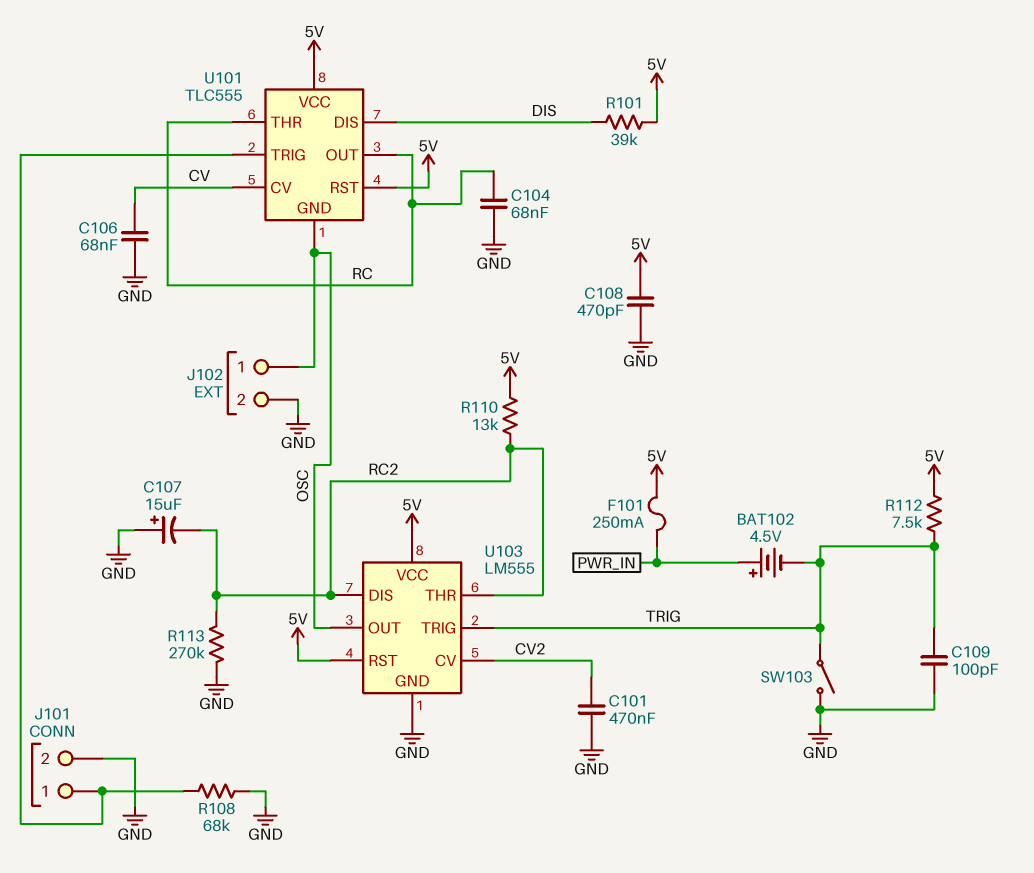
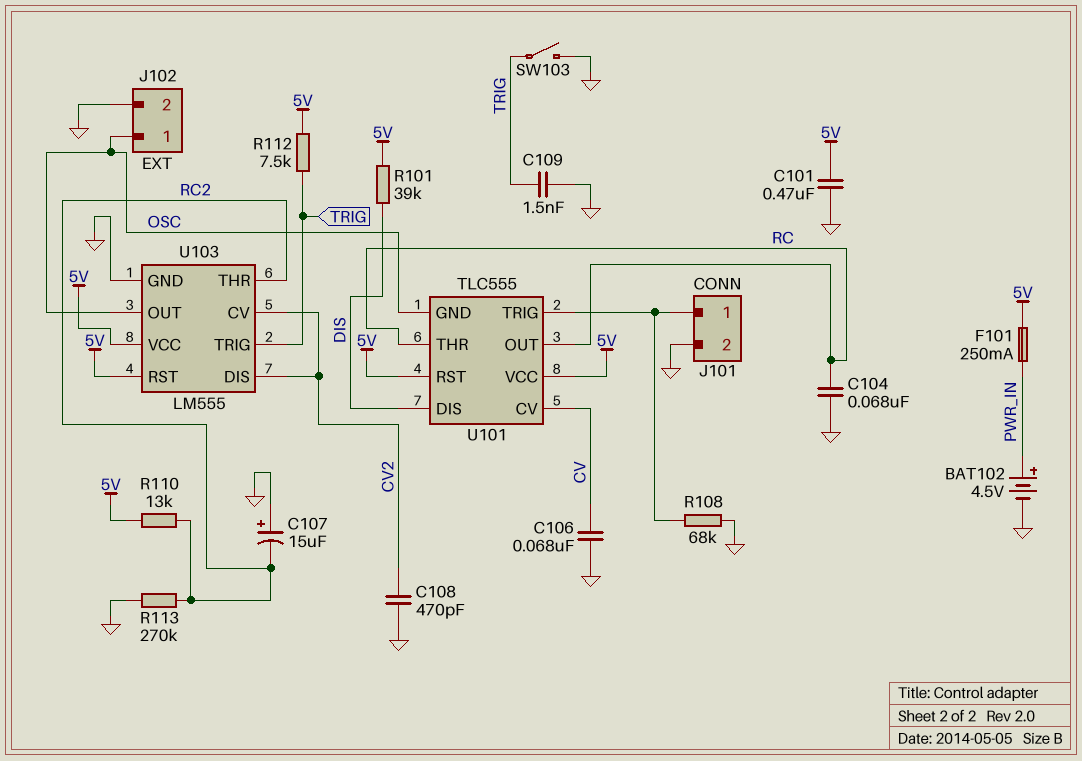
BAT102: 4.5V (plus PWR_IN, minus TRIG) -> 4.5V (plus PWR_IN, minus GND)
C101: 470nF (CV2, GND) -> 470nF (5V, GND)
C108: 470pF (5V, GND) -> 470pF (CV2, GND)
C109: 100pF (GND, TRIG) -> 1.5nF (GND, TRIG)
U103 pin DIS: RC2 -> CV2

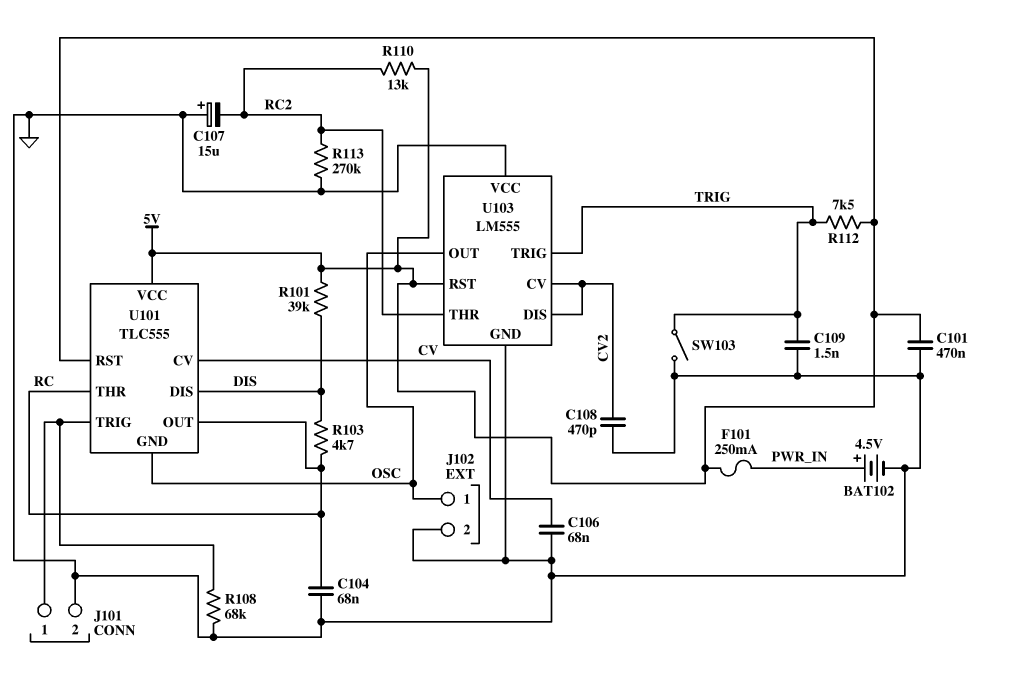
R103: none -> 4.7k (DIS, RC)
U103 pin VCC: 5V -> GND

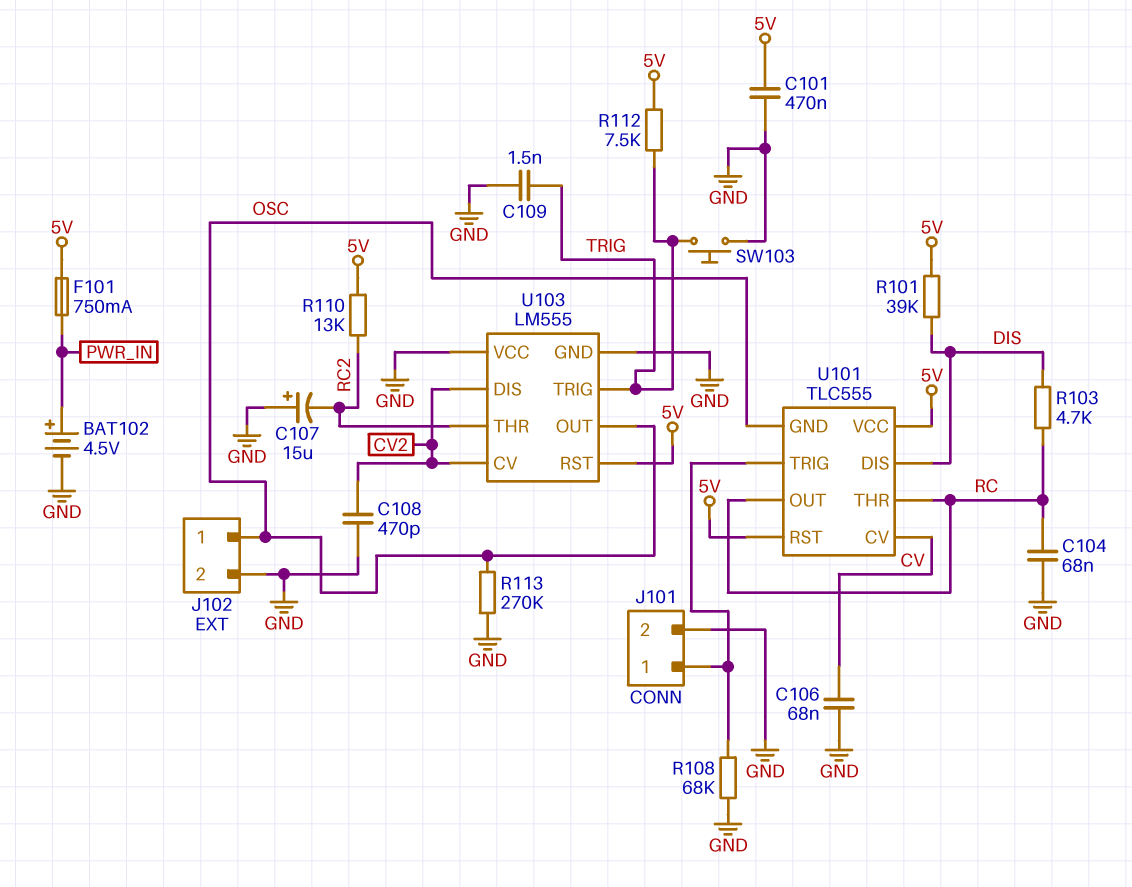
F101: 250mA (5V, PWR_IN) -> 750mA (5V, PWR_IN)
R113: 270k (GND, RC2) -> 270k (GND, OSC)
SW103: switch (GND, TRIG) -> button (GND, TRIG)

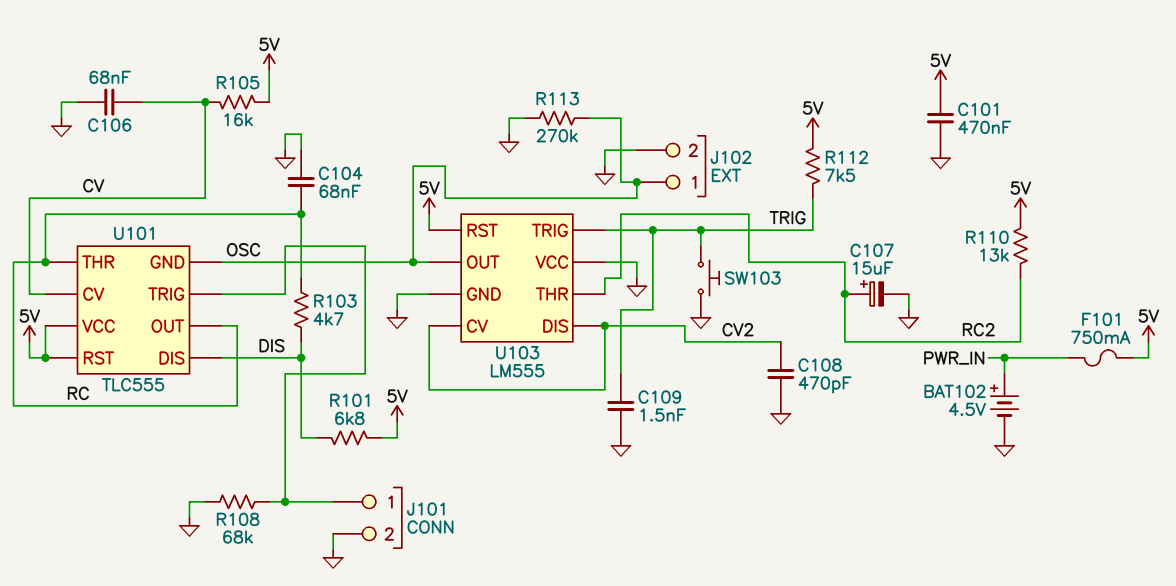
C107: 15uF (plus GND, minus RC2) -> 15uF (plus RC2, minus GND)
R101: 39k (5V, DIS) -> 6.8k (5V, DIS)
R105: none -> 16k (5V, CV)

